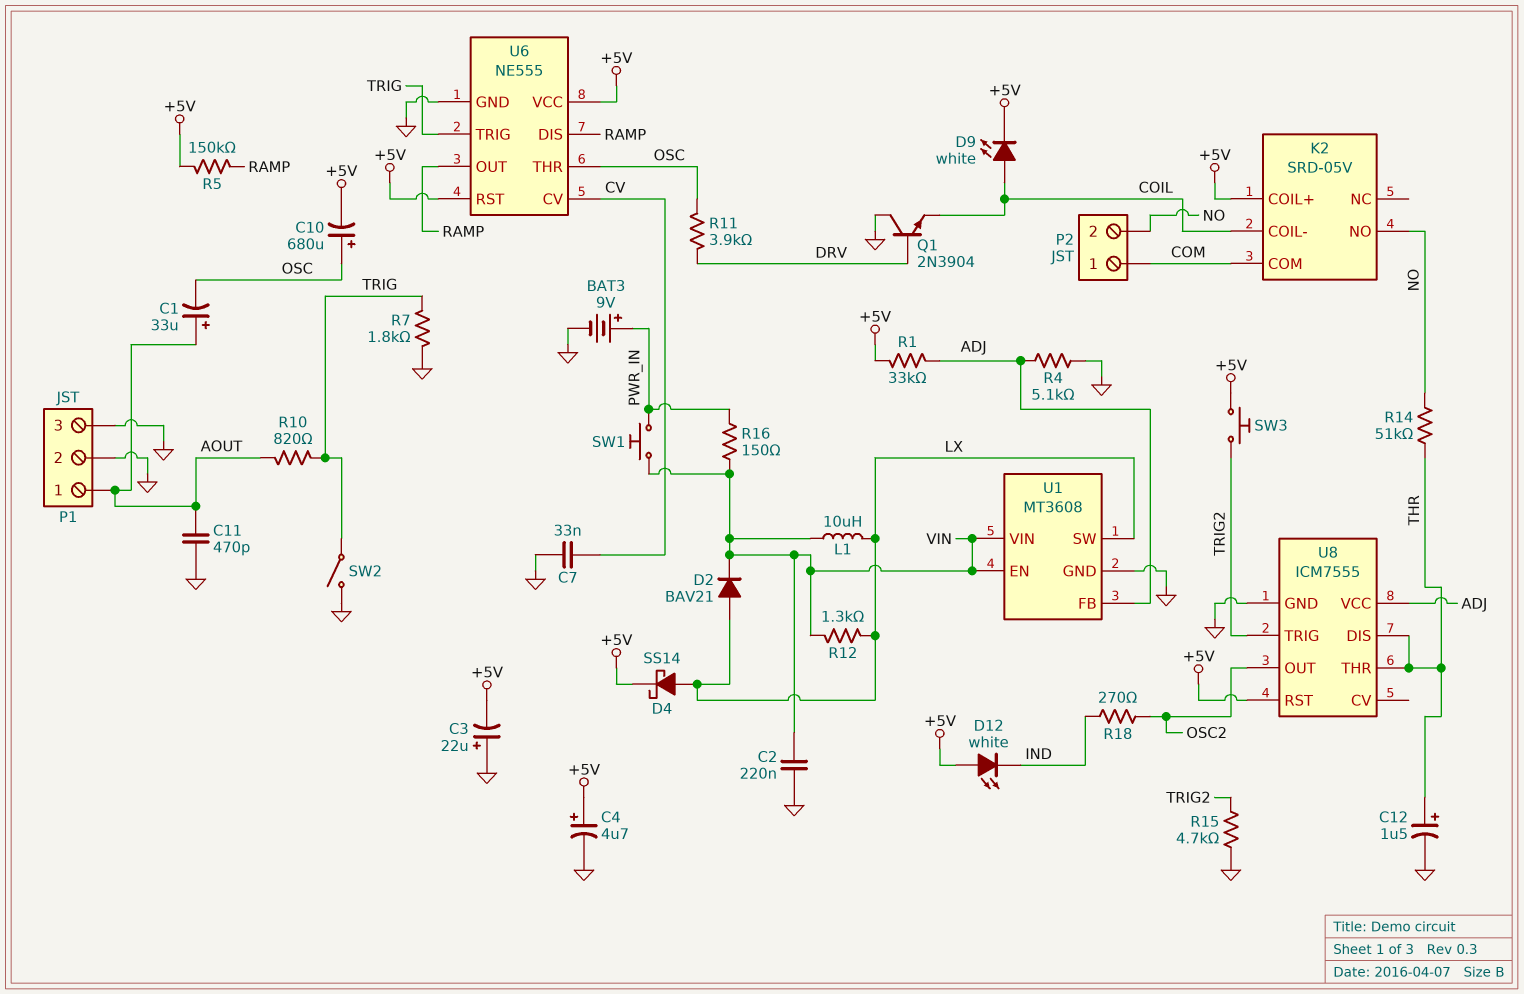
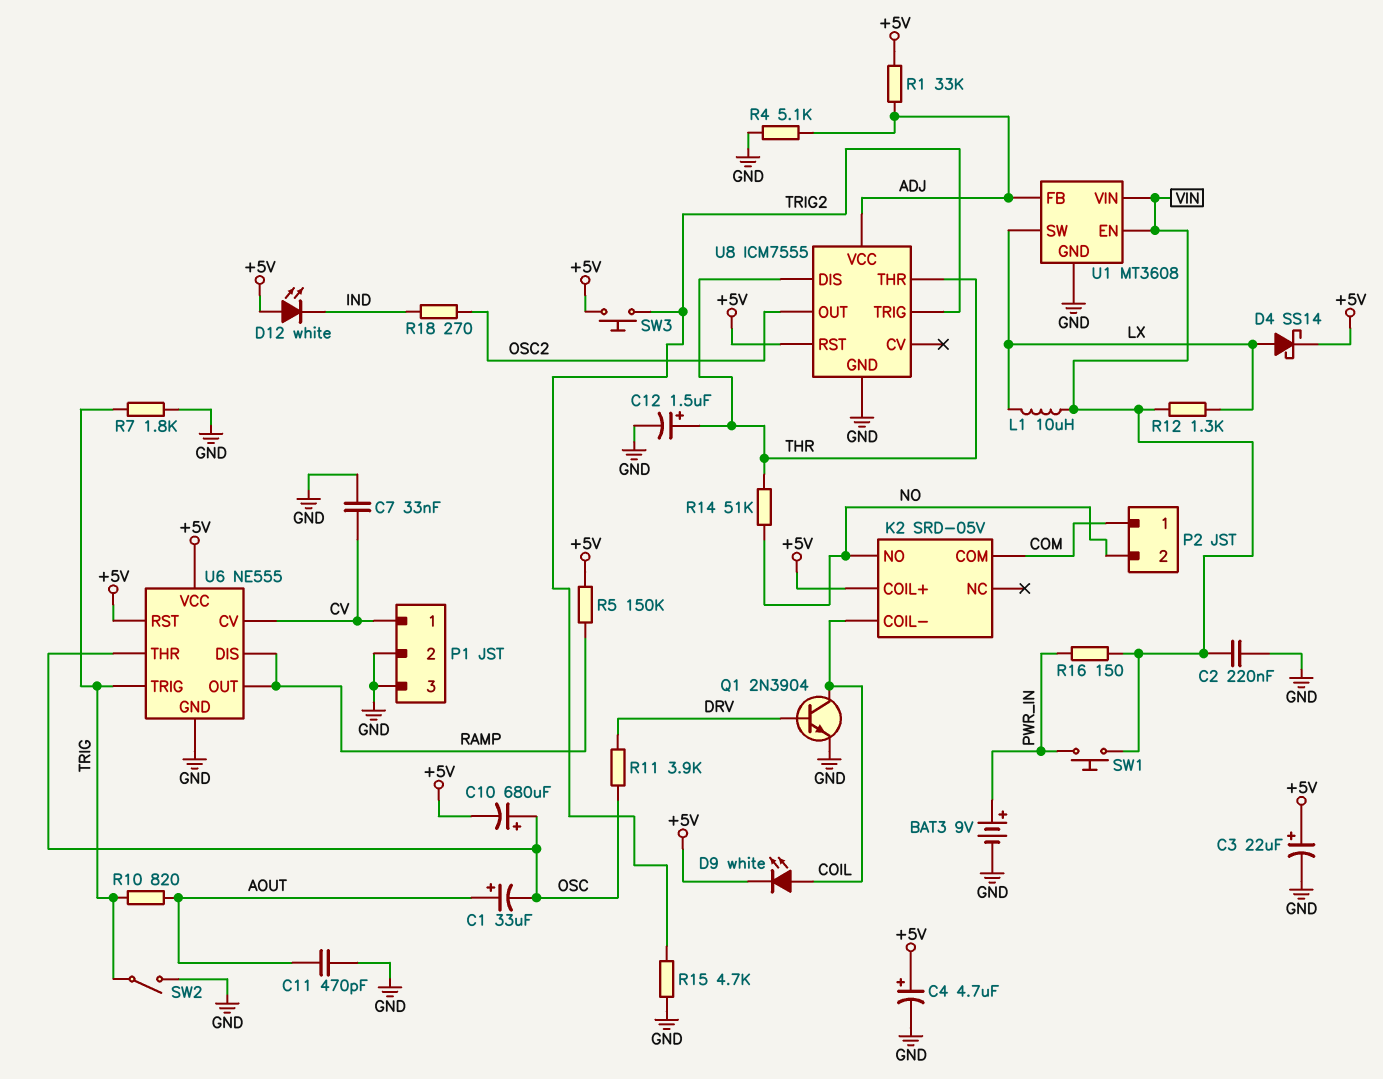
C3: 22uF (plus GND, minus +5V) -> 22uF (plus +5V, minus GND)
D2: diode BAV21 (A LX, K VIN) -> none
P1 pin 1: AOUT -> CV
Q1: NPN 2N3904 (B DRV, C GND, E COIL) -> NPN 2N3904 (B DRV, C COIL, E GND)

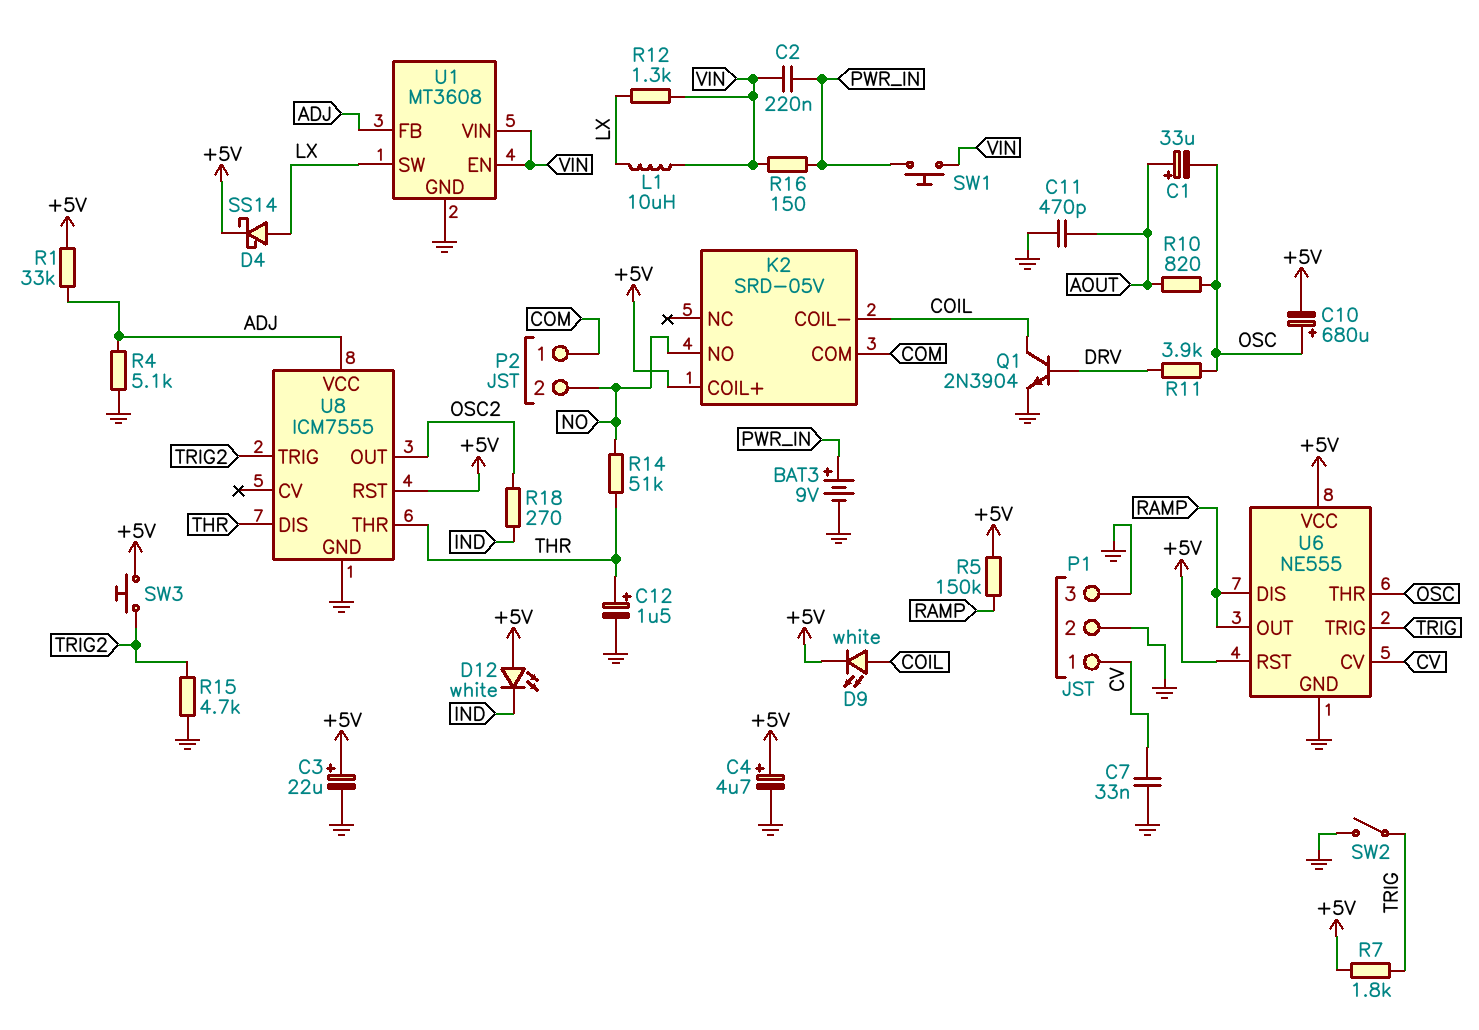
C2: 220nF (GND, VIN) -> 220nF (PWR_IN, VIN)
R7: 1.8k (GND, TRIG) -> 1.8k (+5V, TRIG)
R10: 820 (AOUT, TRIG) -> 820 (AOUT, OSC)

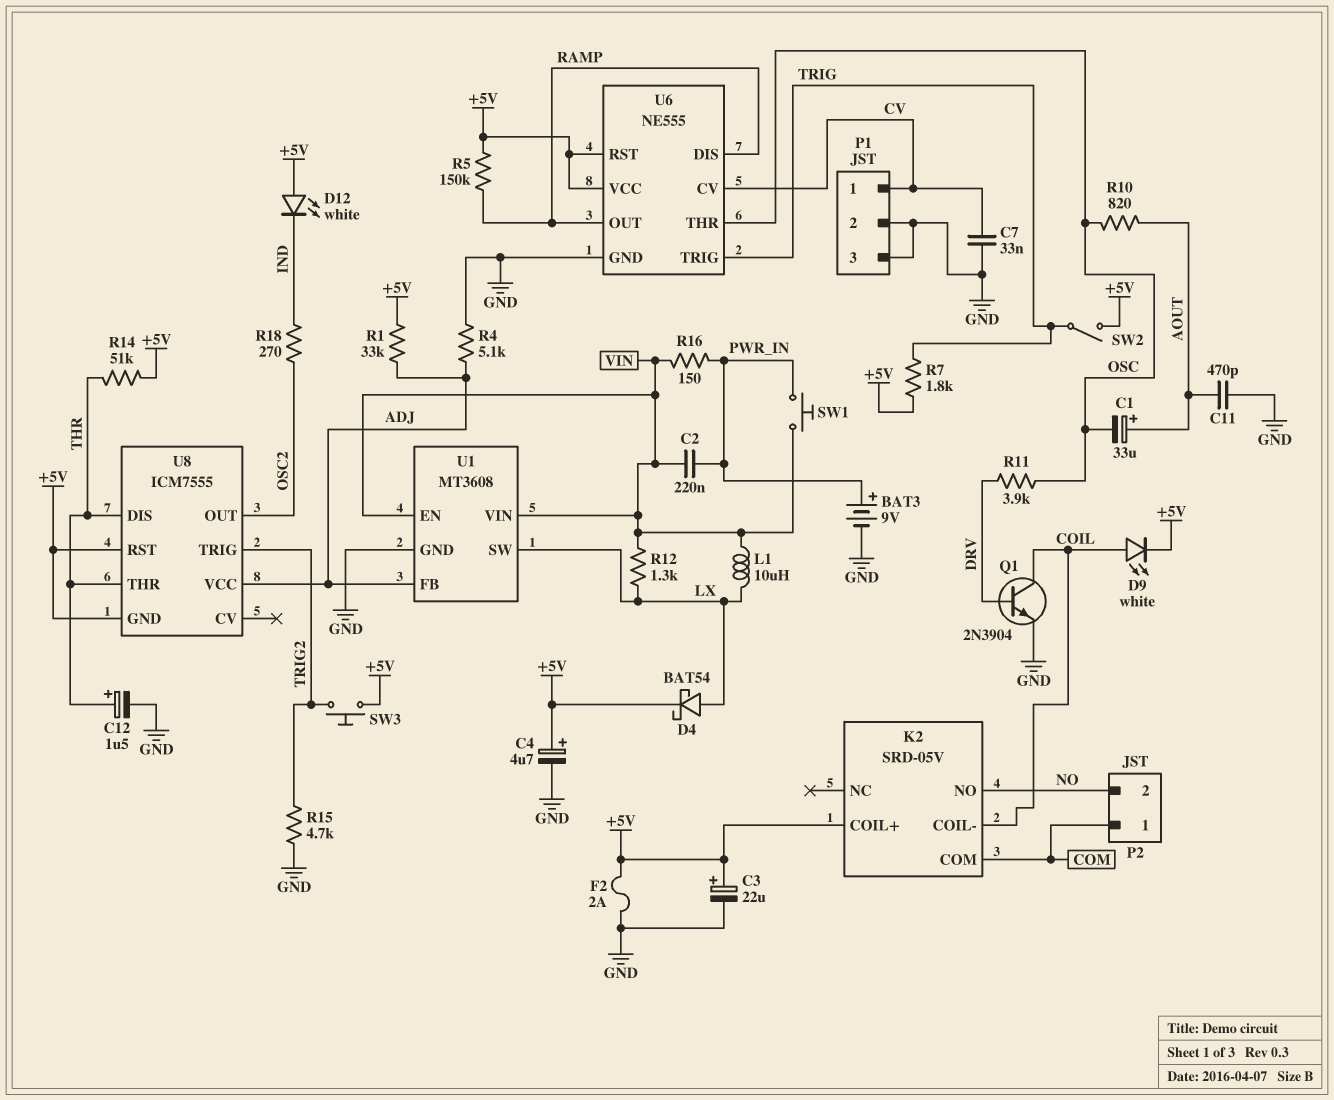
C10: 680uF (plus OSC, minus +5V) -> none
D4: schottky SS14 (A LX, K +5V) -> schottky BAT54 (A LX, K +5V)
F2: none -> 2A (+5V, GND)
R14: 51k (NO, THR) -> 51k (+5V, THR)
SW2: switch (GND, TRIG) -> switch (+5V, TRIG)
U8 pin GND: GND -> +5V

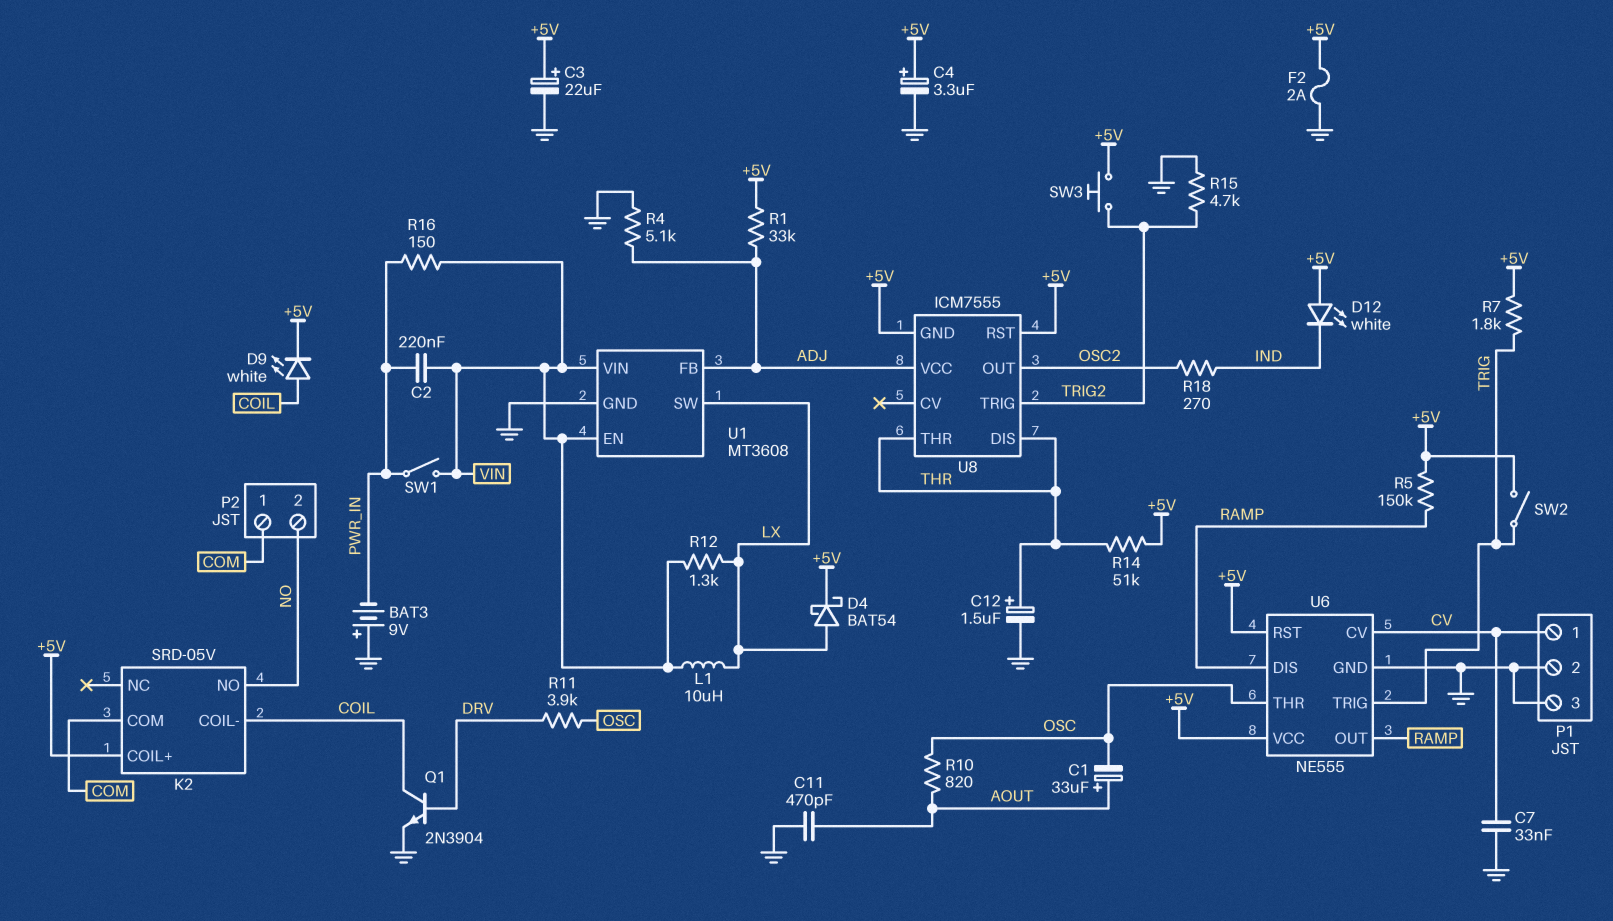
BAT3: 9V (plus PWR_IN, minus GND) -> 9V (plus GND, minus PWR_IN)
C4: 4.7uF (plus +5V, minus GND) -> 3.3uF (plus +5V, minus GND)
SW1: button (PWR_IN, VIN) -> switch (PWR_IN, VIN)

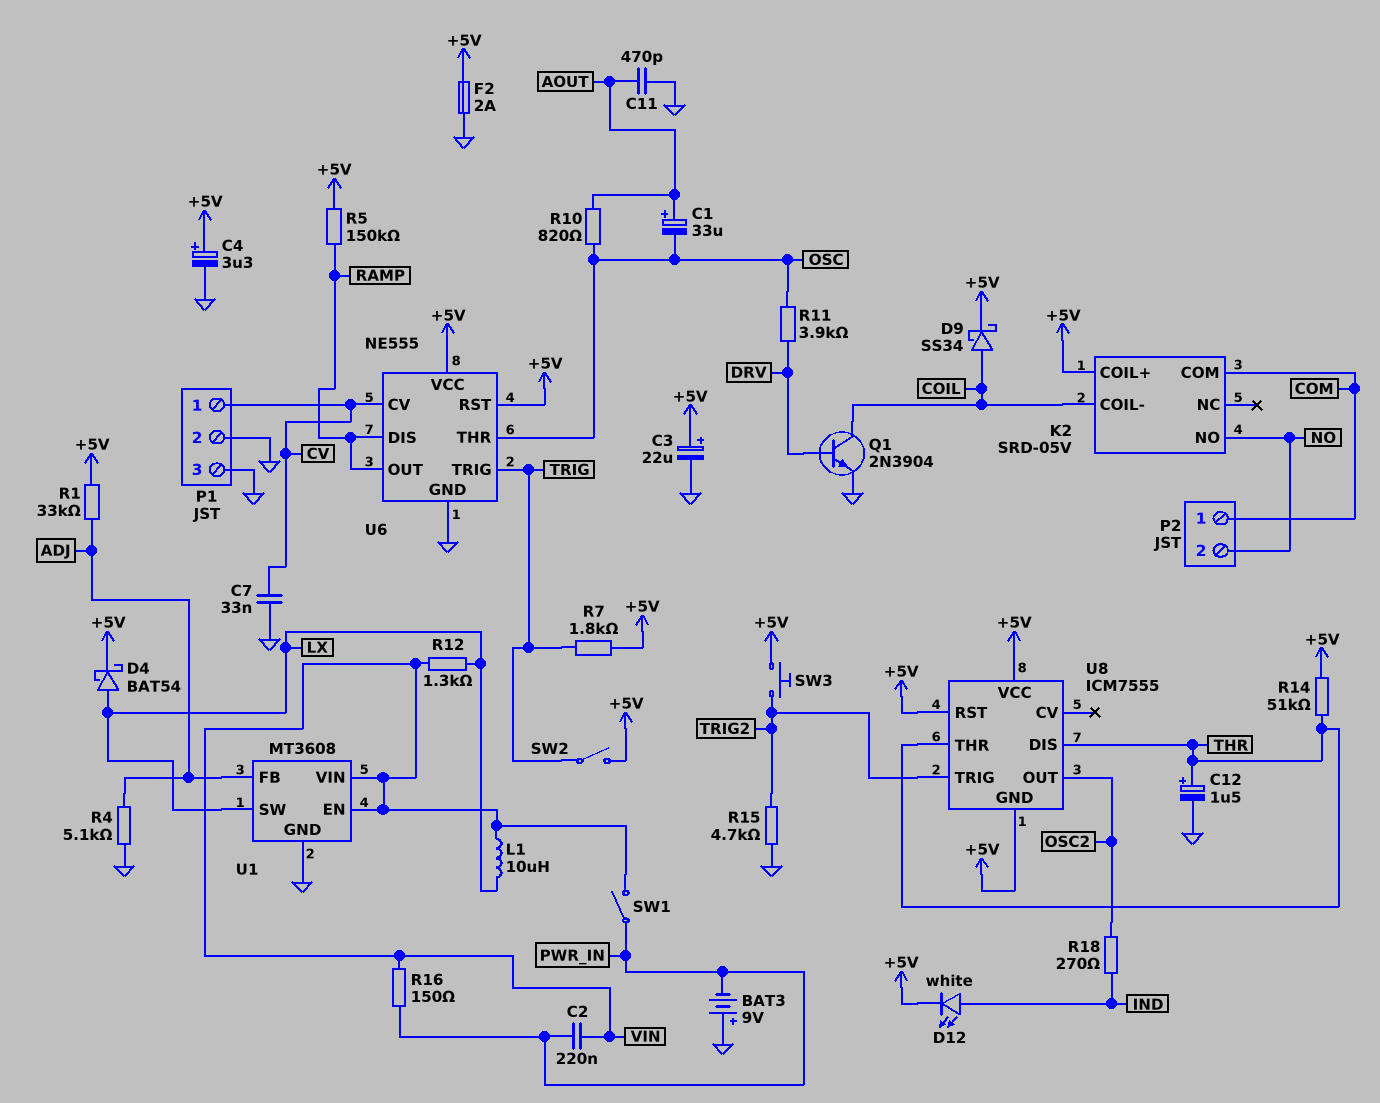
D9: LED white (A COIL, K +5V) -> schottky SS34 (A COIL, K +5V)
D12: LED white (A +5V, K IND) -> LED white (A IND, K +5V)
U8 pin VCC: ADJ -> +5V

